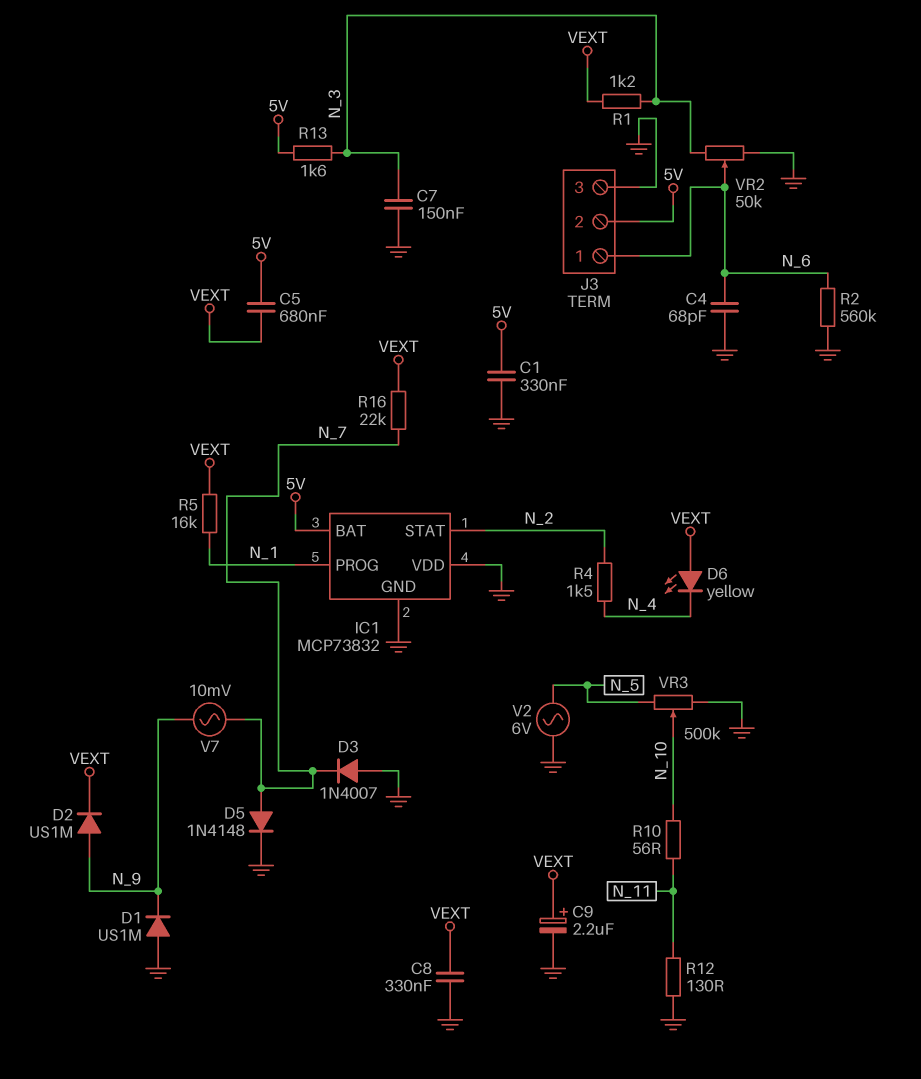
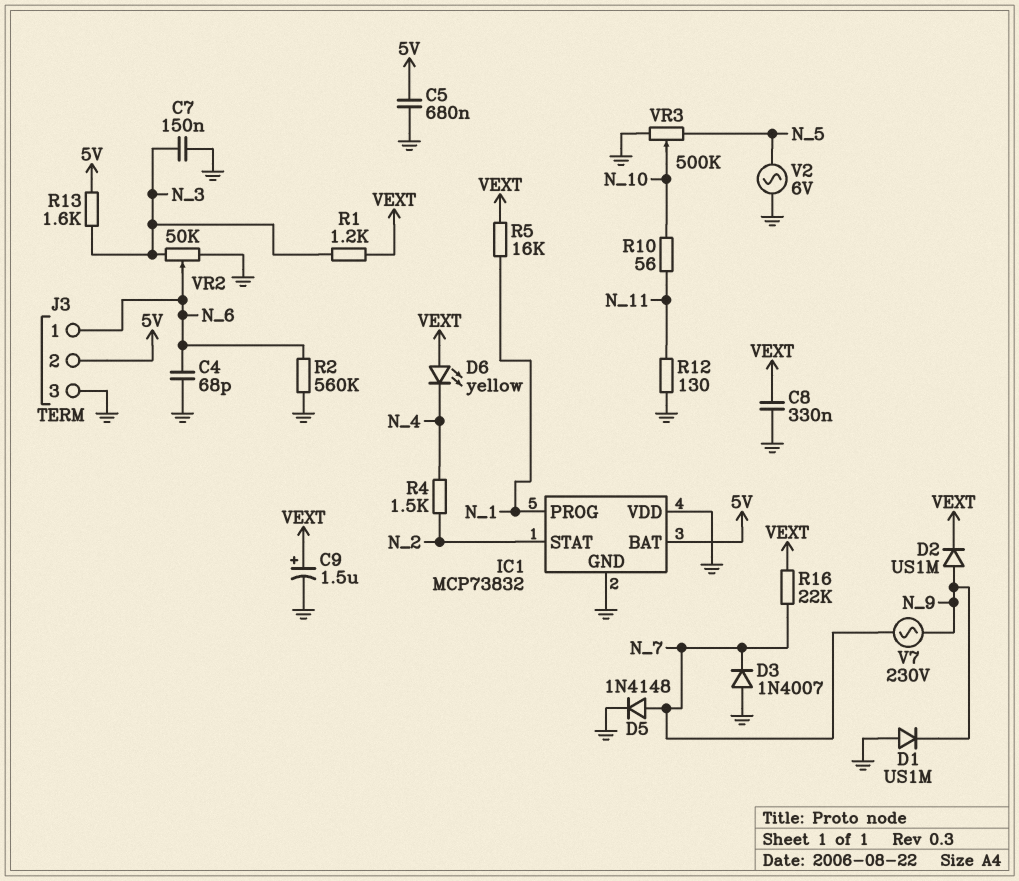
C1: 330nF (5V, GND) -> none
C5: 680nF (5V, VEXT) -> 680nF (5V, GND)
C9: 2.2uF (plus VEXT, minus GND) -> 1.5uF (plus VEXT, minus GND)
V7: AC 10mV (N_7, N_9) -> AC 230V (N_7, N_9)

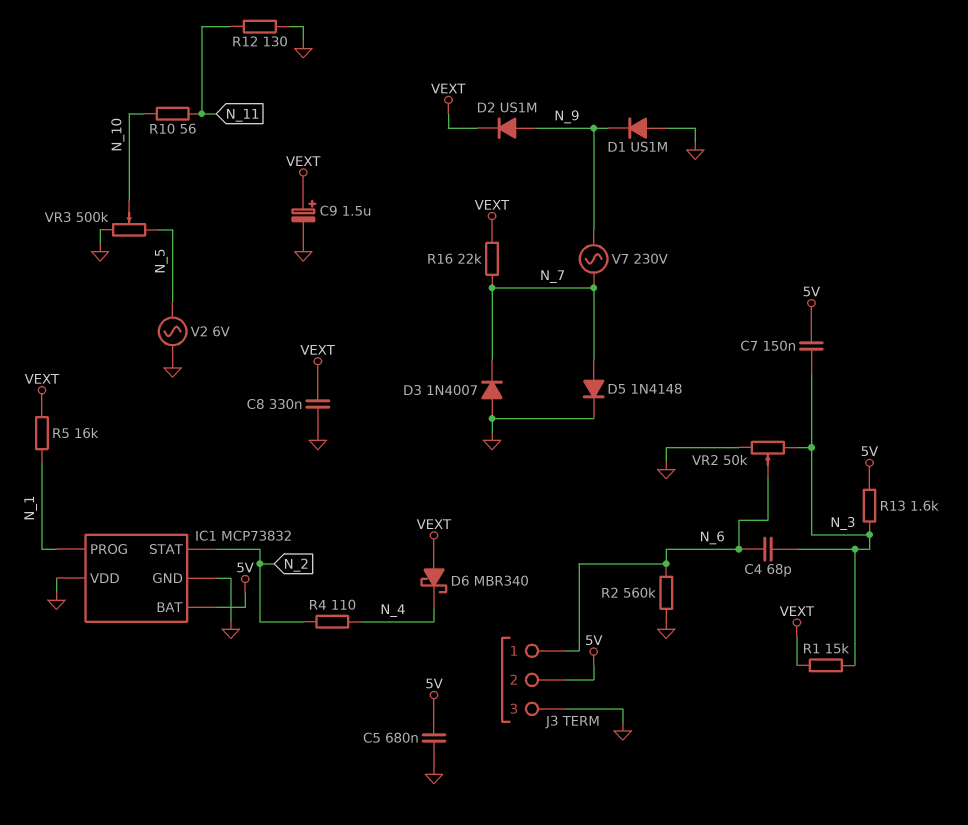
C4: 68pF (GND, N_6) -> 68pF (N_3, N_6)
C7: 150nF (GND, N_3) -> 150nF (5V, N_3)
D6: LED yellow (A VEXT, K N_4) -> schottky MBR340 (A VEXT, K N_4)
R1: 1.2k (N_3, VEXT) -> 15k (N_3, VEXT)
R4: 1.5k (N_2, N_4) -> 110 (N_2, N_4)

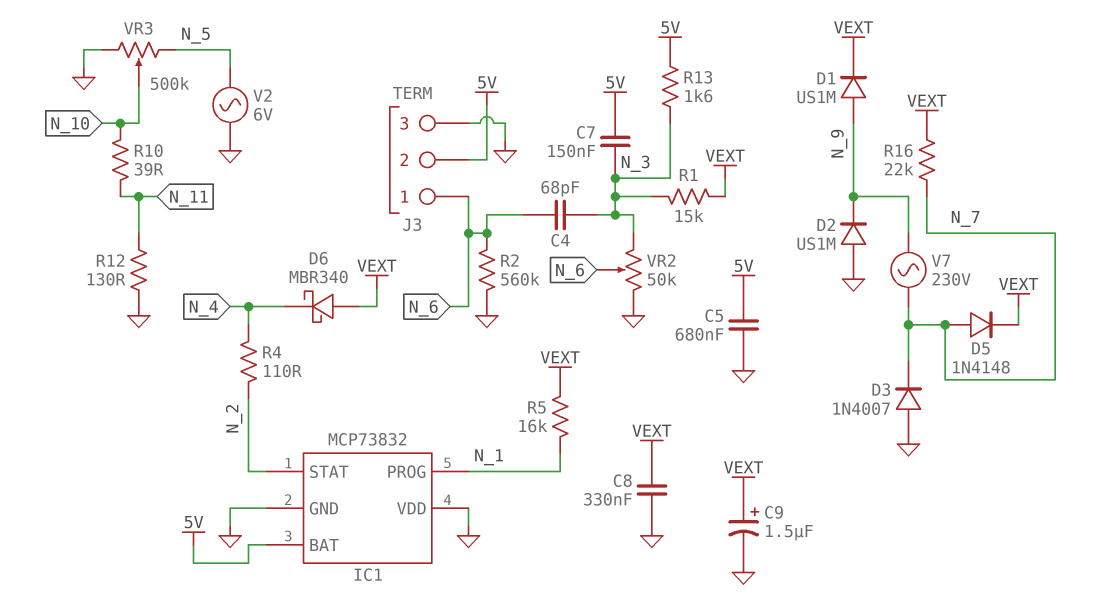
D1: diode US1M (A GND, K N_9) -> diode US1M (A N_9, K VEXT)
D2: diode US1M (A N_9, K VEXT) -> diode US1M (A GND, K N_9)
D5: diode 1N4148 (A N_7, K GND) -> diode 1N4148 (A N_7, K VEXT)
R10: 56 (N_10, N_11) -> 39 (N_10, N_11)

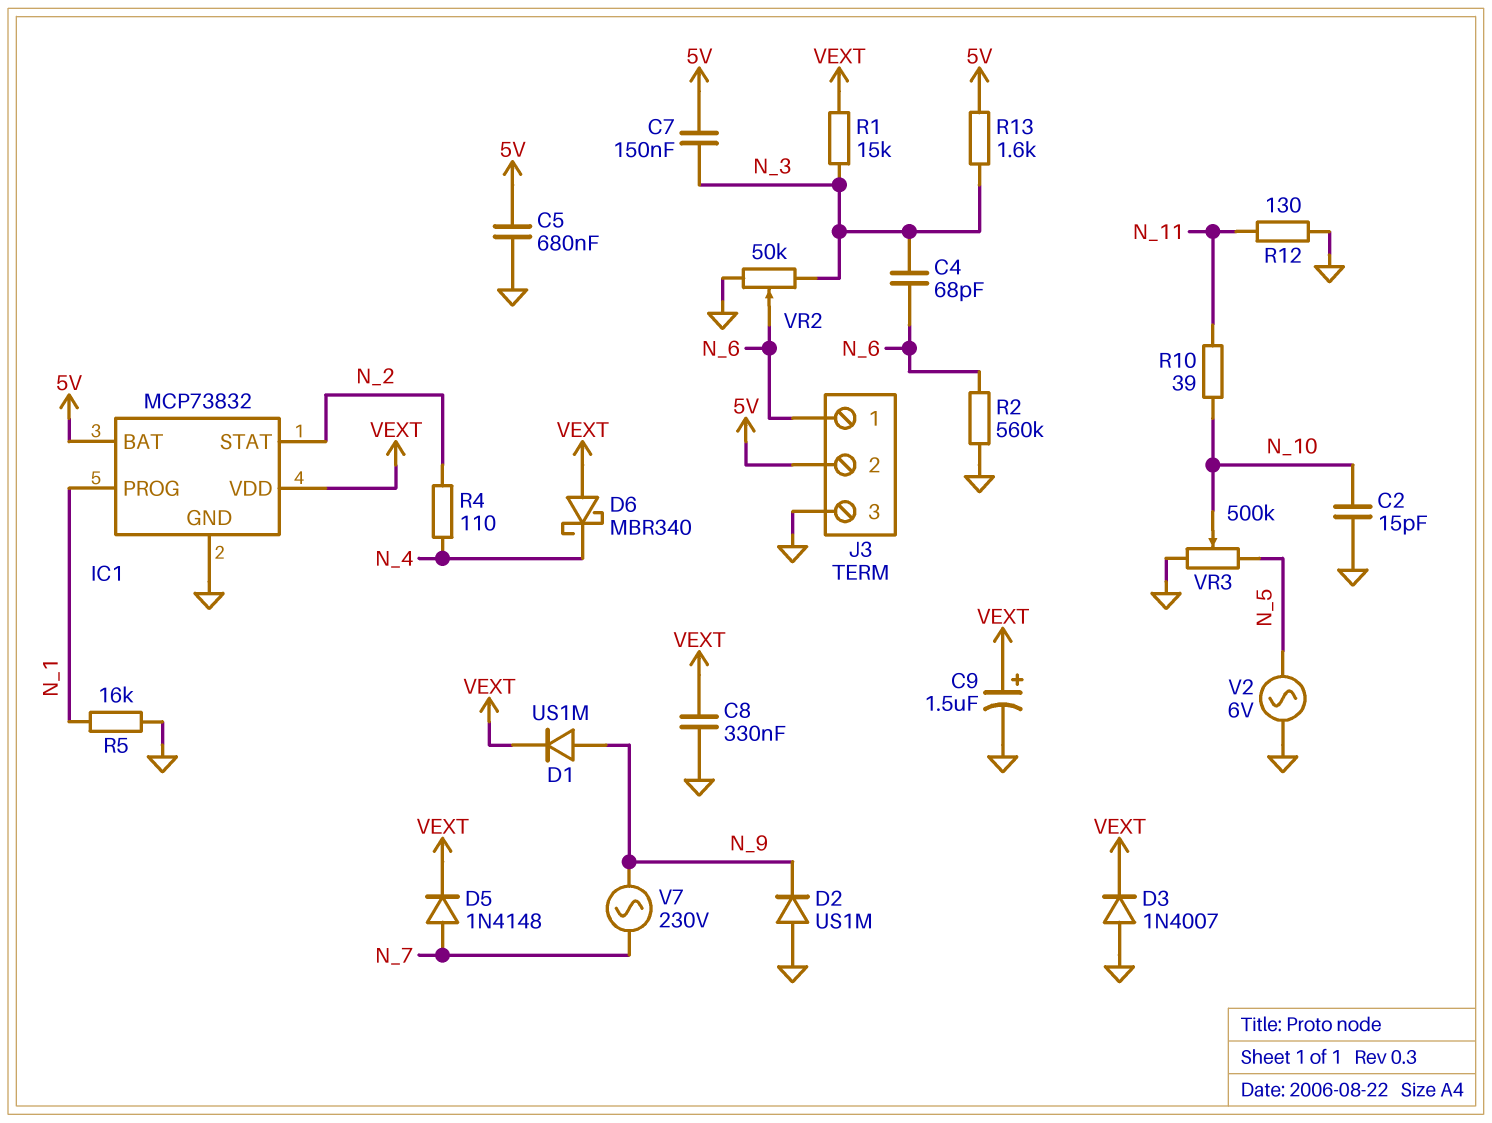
C2: none -> 15pF (GND, N_10)
D3: diode 1N4007 (A GND, K N_7) -> diode 1N4007 (A GND, K VEXT)
IC1 pin VDD: GND -> VEXT
R5: 16k (N_1, VEXT) -> 16k (GND, N_1)
R16: 22k (N_7, VEXT) -> none

